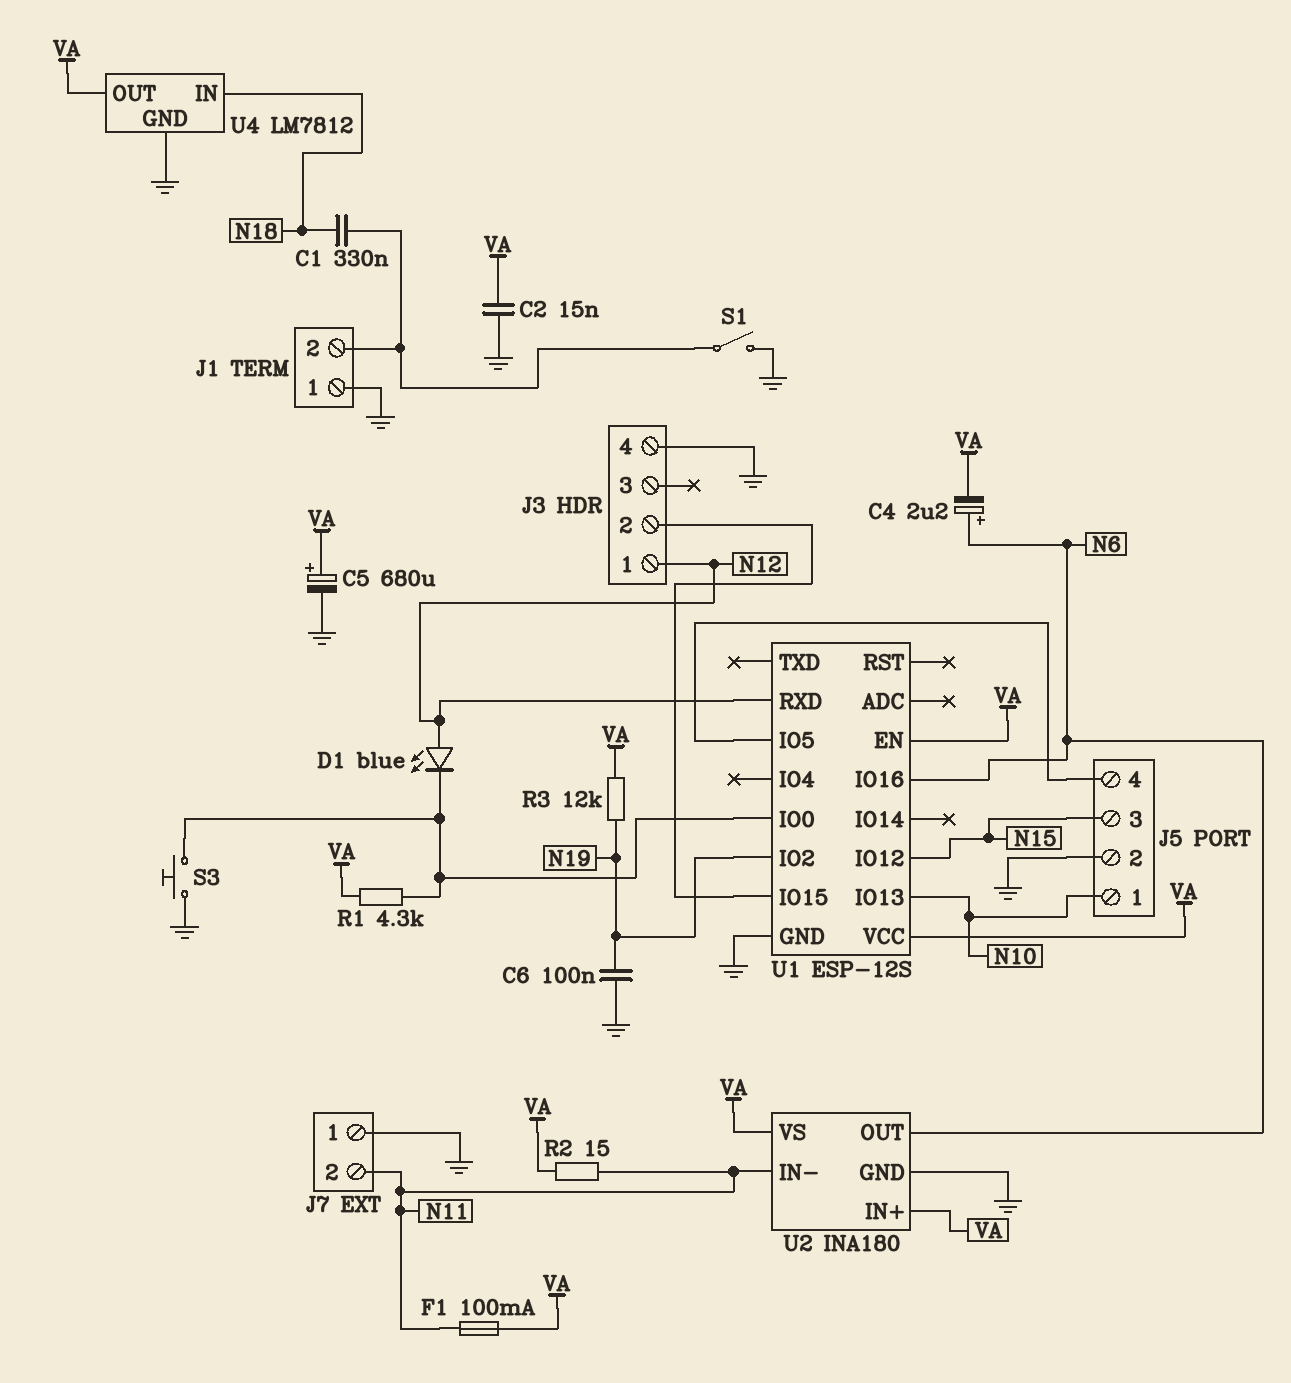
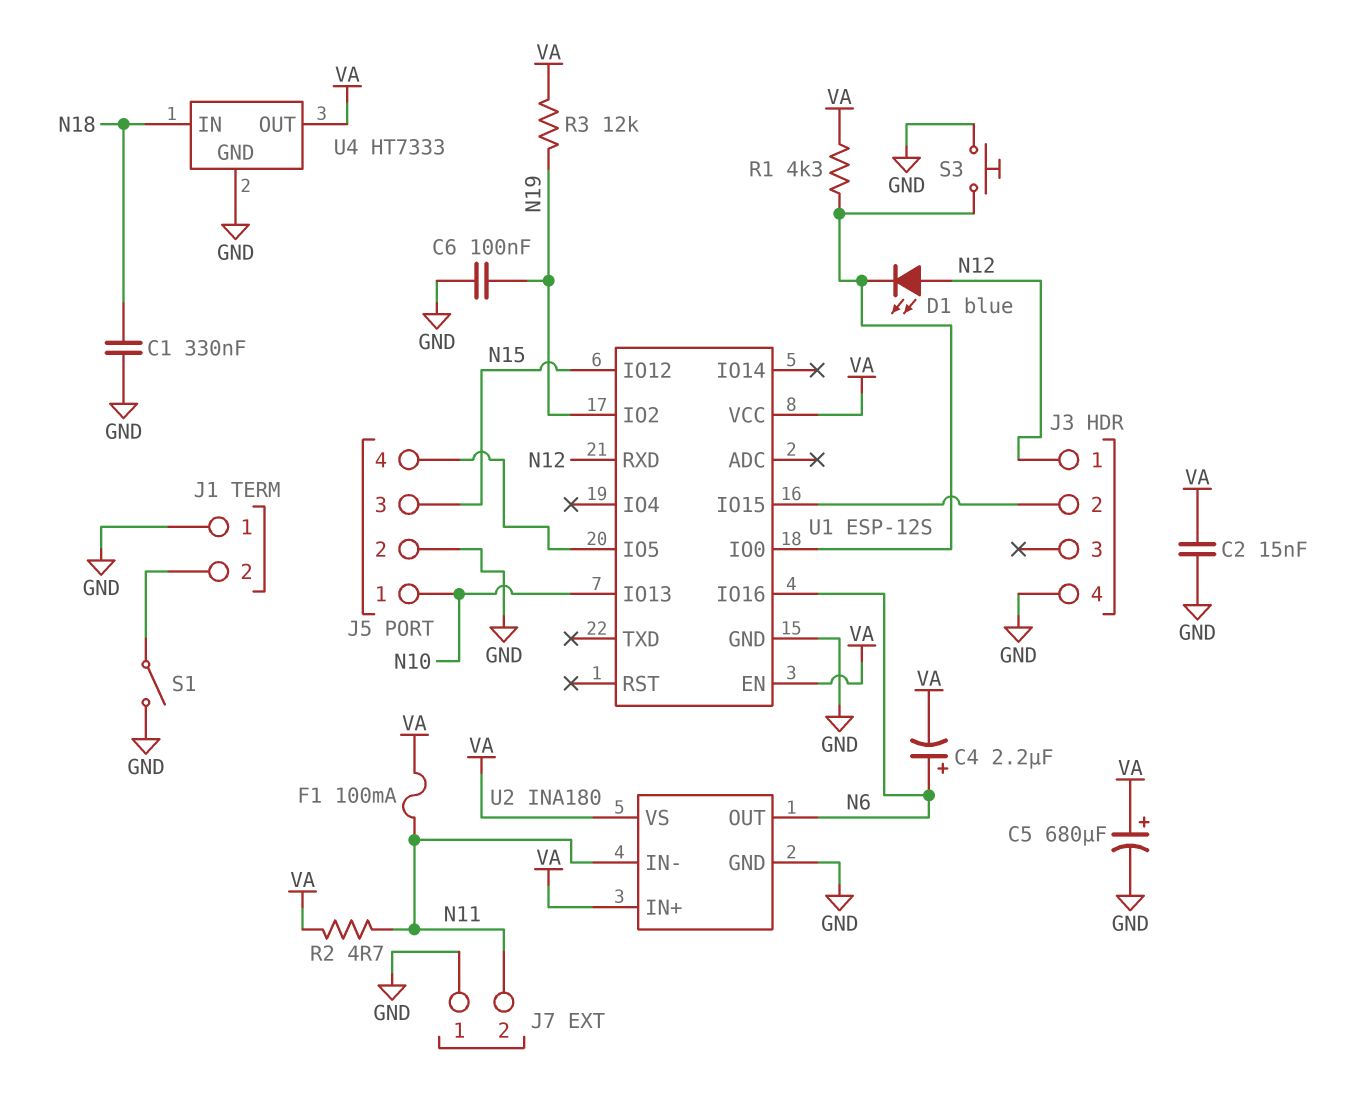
C1: 330nF (J1/2, N18) -> 330nF (GND, N18)
R2: 15 (N11, VA) -> 4.7 (N11, VA)
U4: LM7812 -> HT7333

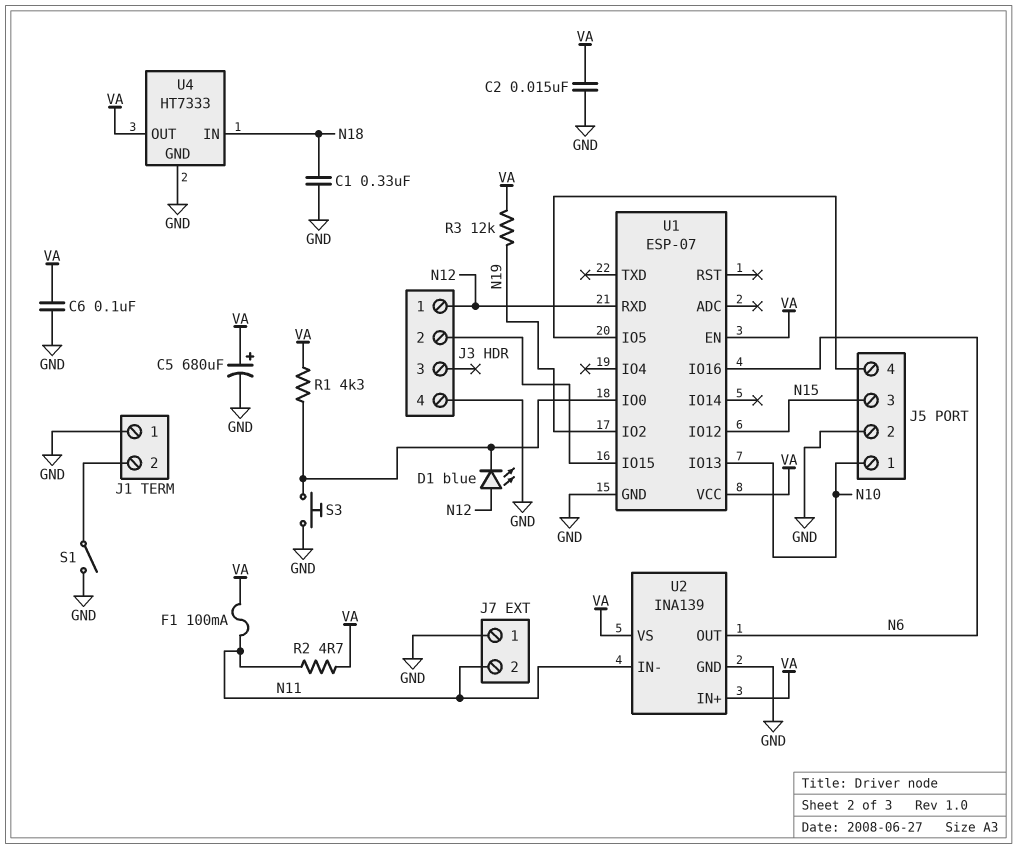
C4: 2.2uF (plus N6, minus VA) -> none
C6: 100nF (GND, N19) -> 100nF (GND, VA)
U1: ESP-12S -> ESP-07
U2: INA180 -> INA139

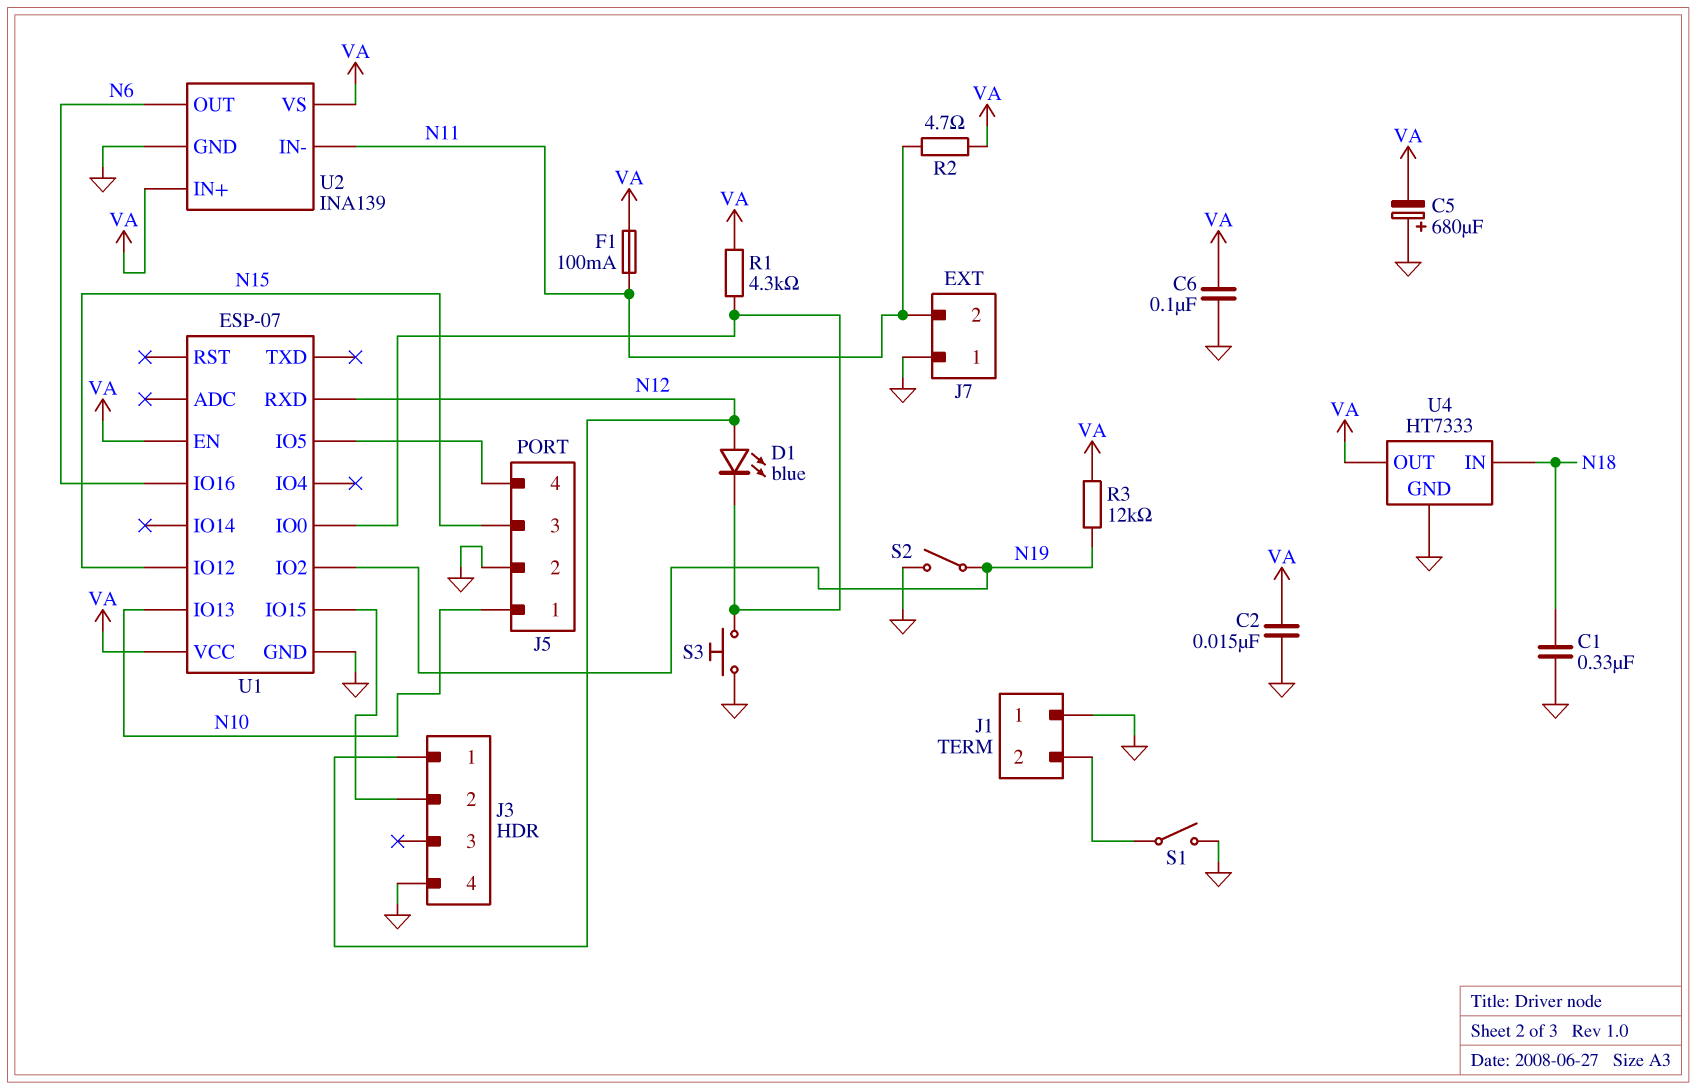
C5: 680uF (plus VA, minus GND) -> 680uF (plus GND, minus VA)
S2: none -> switch (GND, N19)

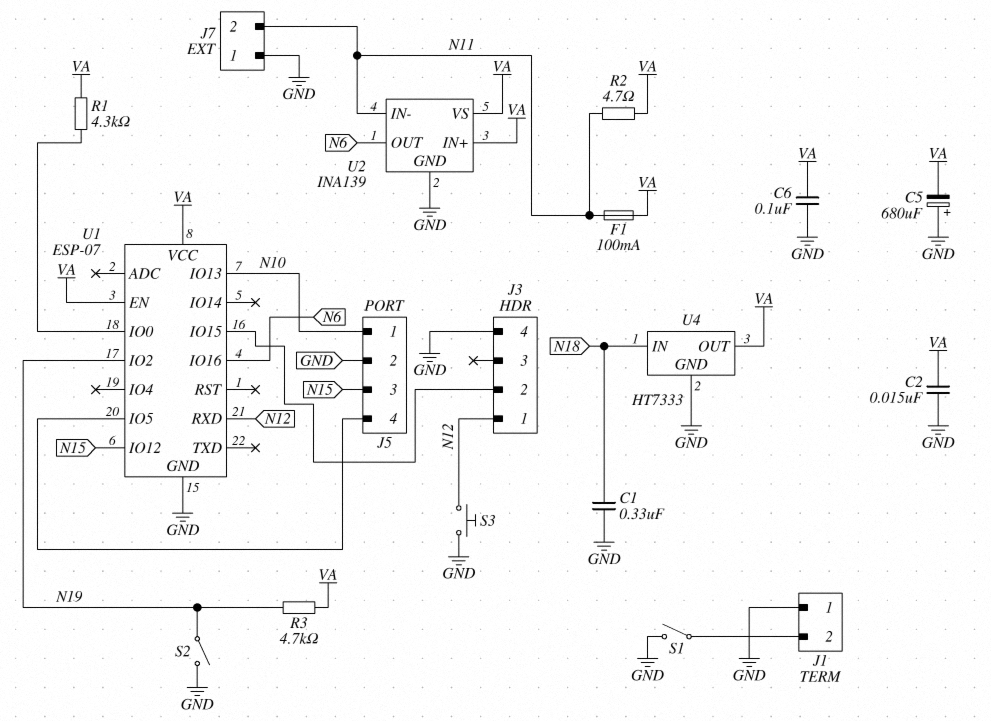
D1: LED blue (A N12, K U1/IO0) -> none
R3: 12k (N19, VA) -> 4.7k (N19, VA)
S3: button (GND, U1/IO0) -> button (GND, N12)

